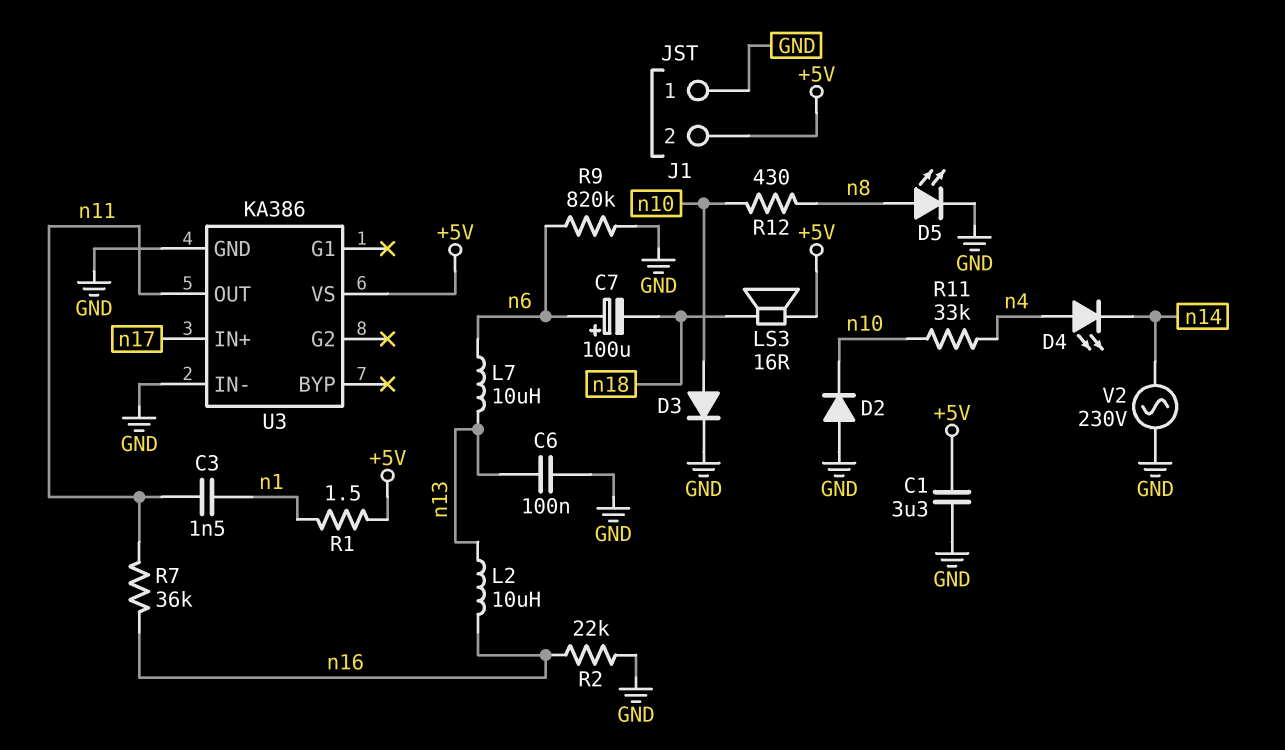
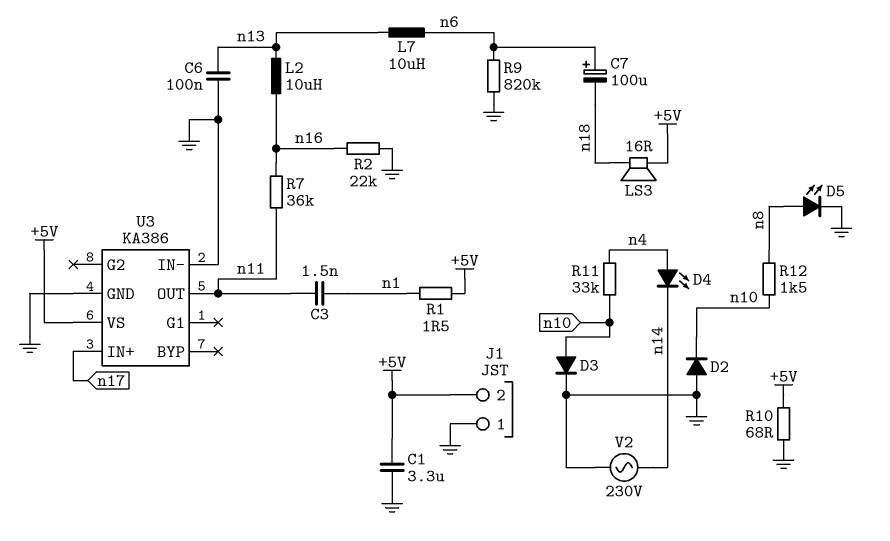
R10: none -> 68 (+5V, GND)
R12: 430 (n8, n10) -> 1.5k (n8, n10)

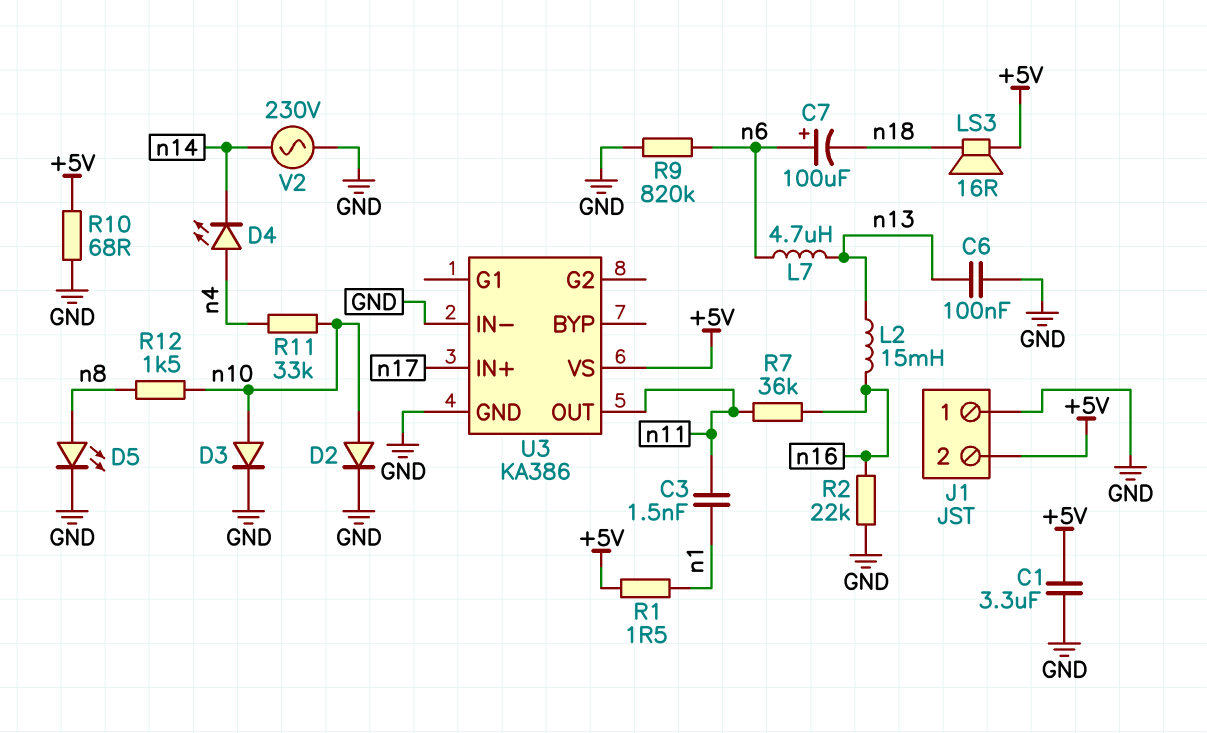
D2: diode (A GND, K n10) -> diode (A n10, K GND)
L2: 10uH (n13, n16) -> 15mH (n13, n16)
L7: 10uH (n6, n13) -> 4.7uH (n6, n13)

